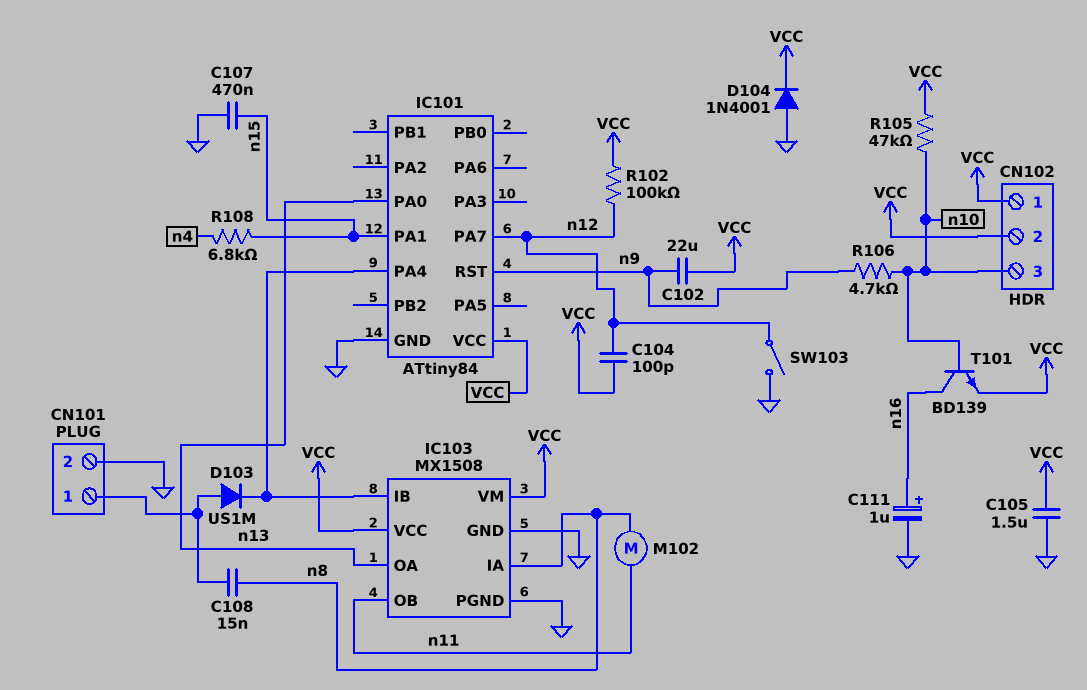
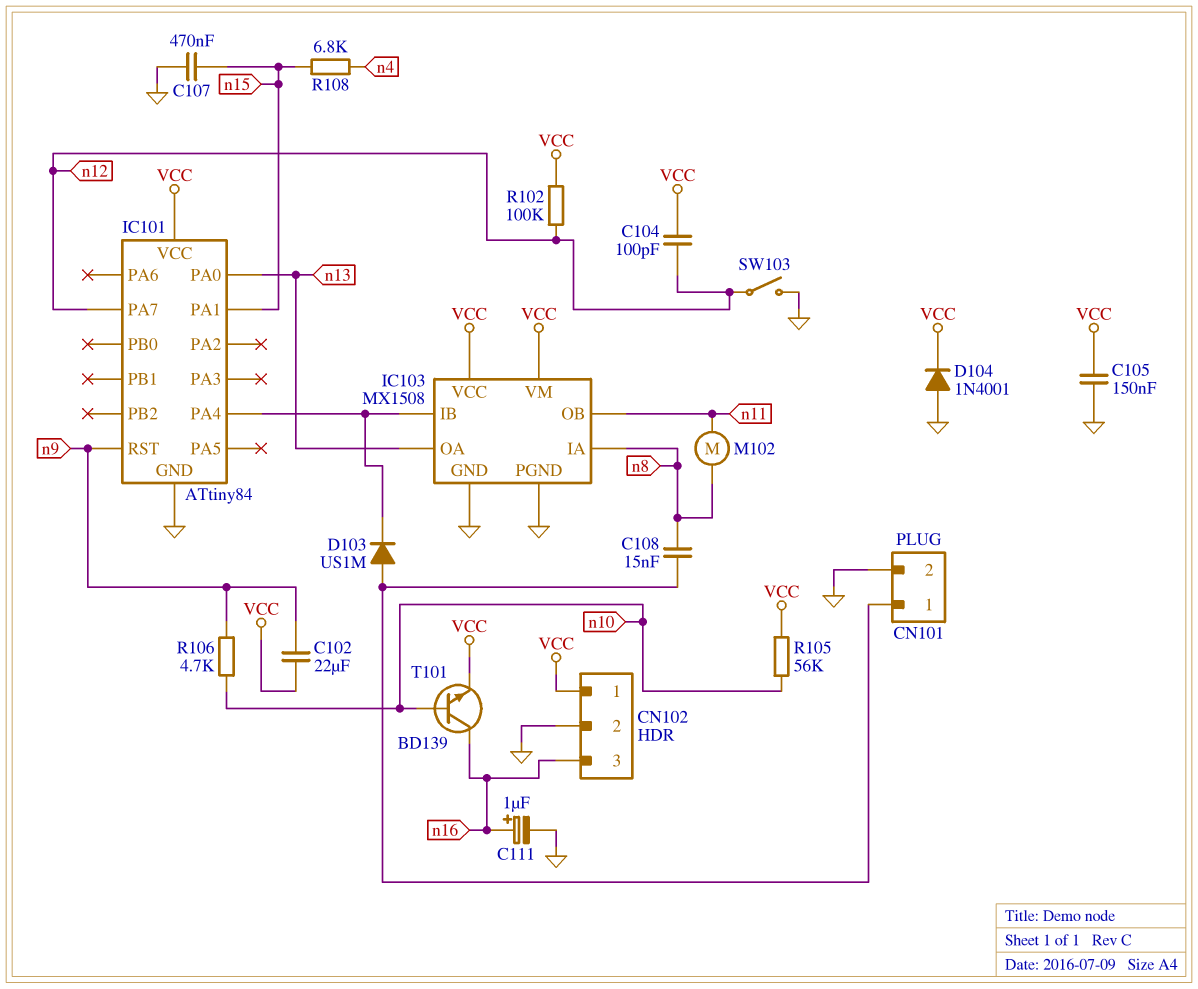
C105: 1.5uF (GND, VCC) -> 150nF (GND, VCC)
CN102 pin 2: VCC -> GND
CN102 pin 3: n10 -> n16
R105: 47k (VCC, n10) -> 56k (VCC, n10)

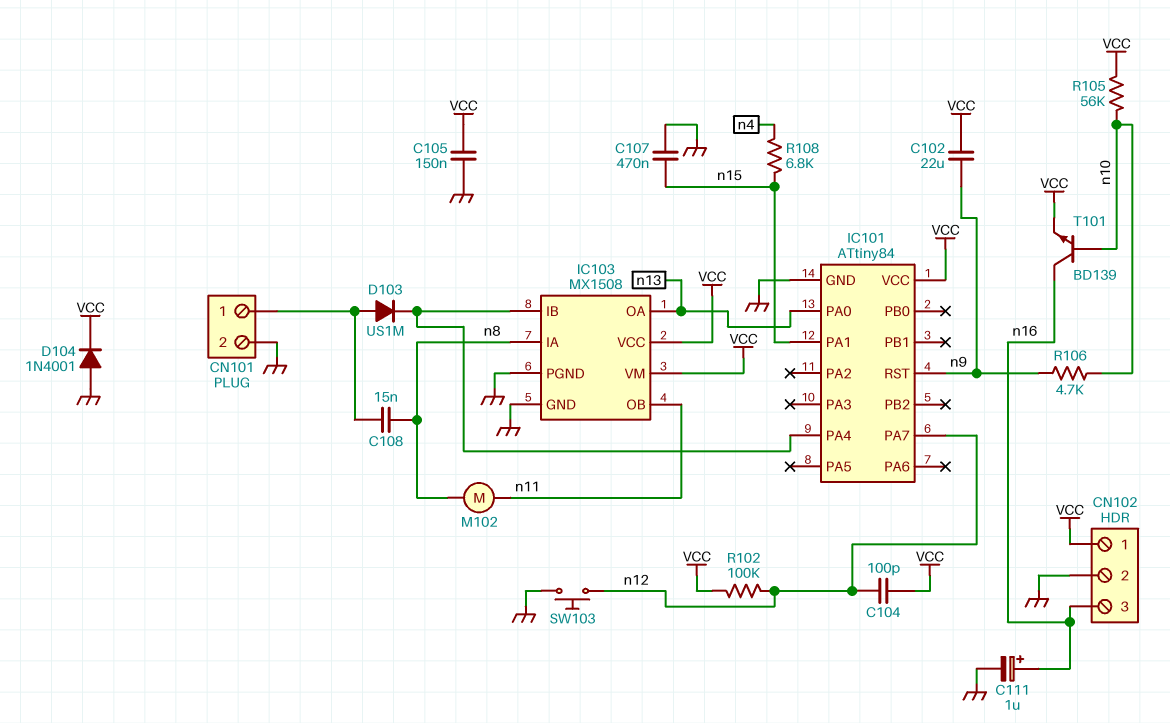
SW103: switch (GND, n12) -> button (GND, n12)

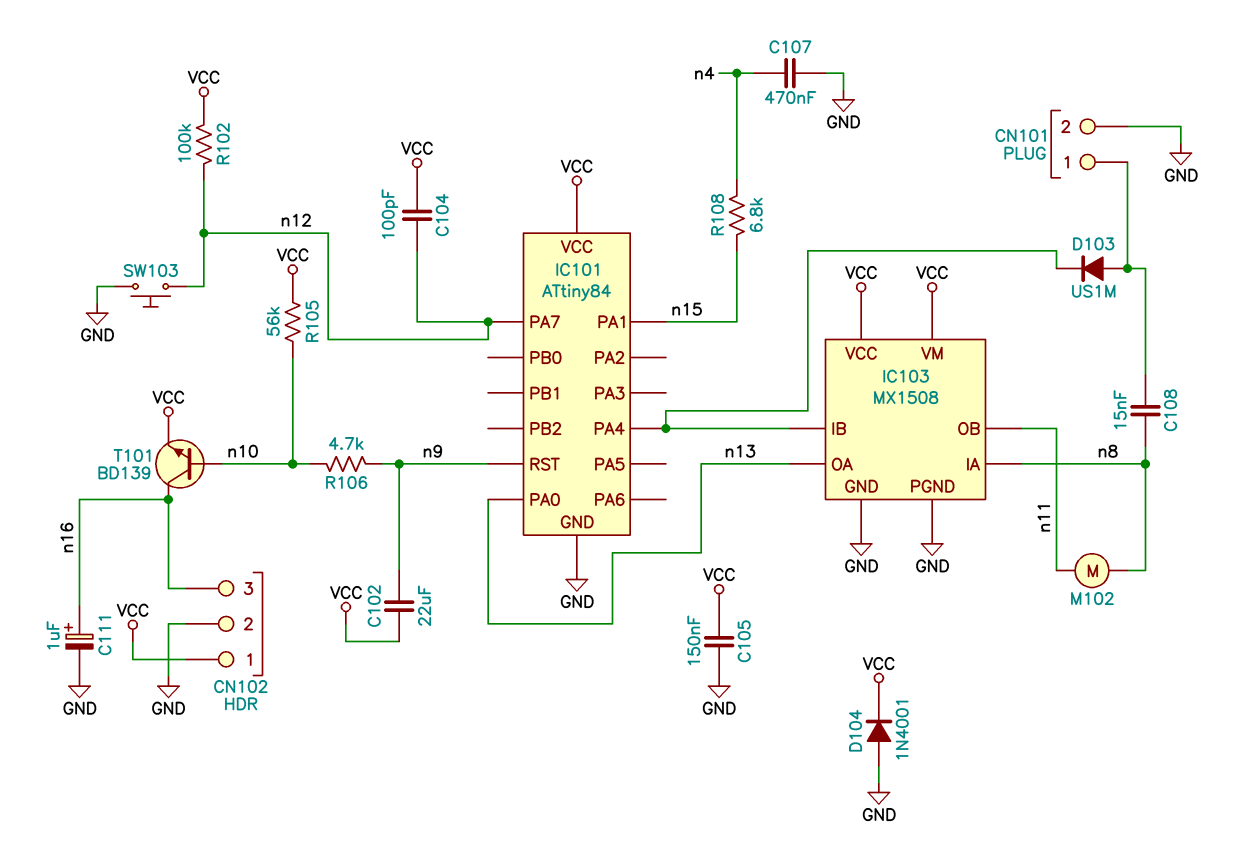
C107: 470nF (GND, n15) -> 470nF (GND, n4)

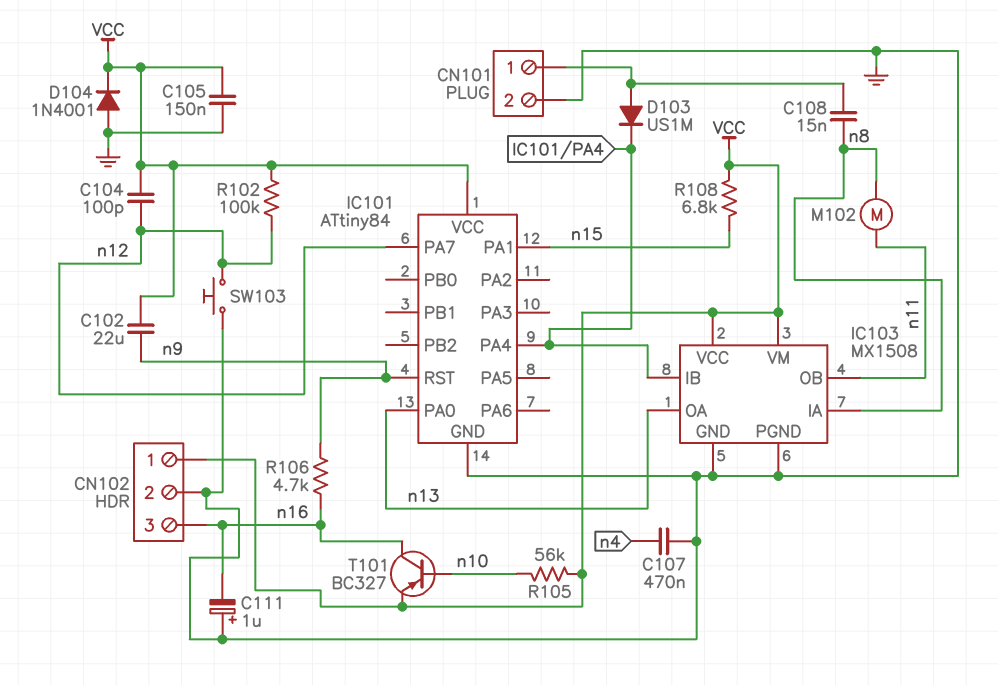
C111: 1uF (plus n16, minus GND) -> 1uF (plus GND, minus n16)
R106: 4.7k (n9, n10) -> 4.7k (n9, n16)
R108: 6.8k (n4, n15) -> 6.8k (VCC, n15)
T101: NPN BD139 (B n10, C n16, E VCC) -> PNP BC327 (B n10, C n16, E VCC)

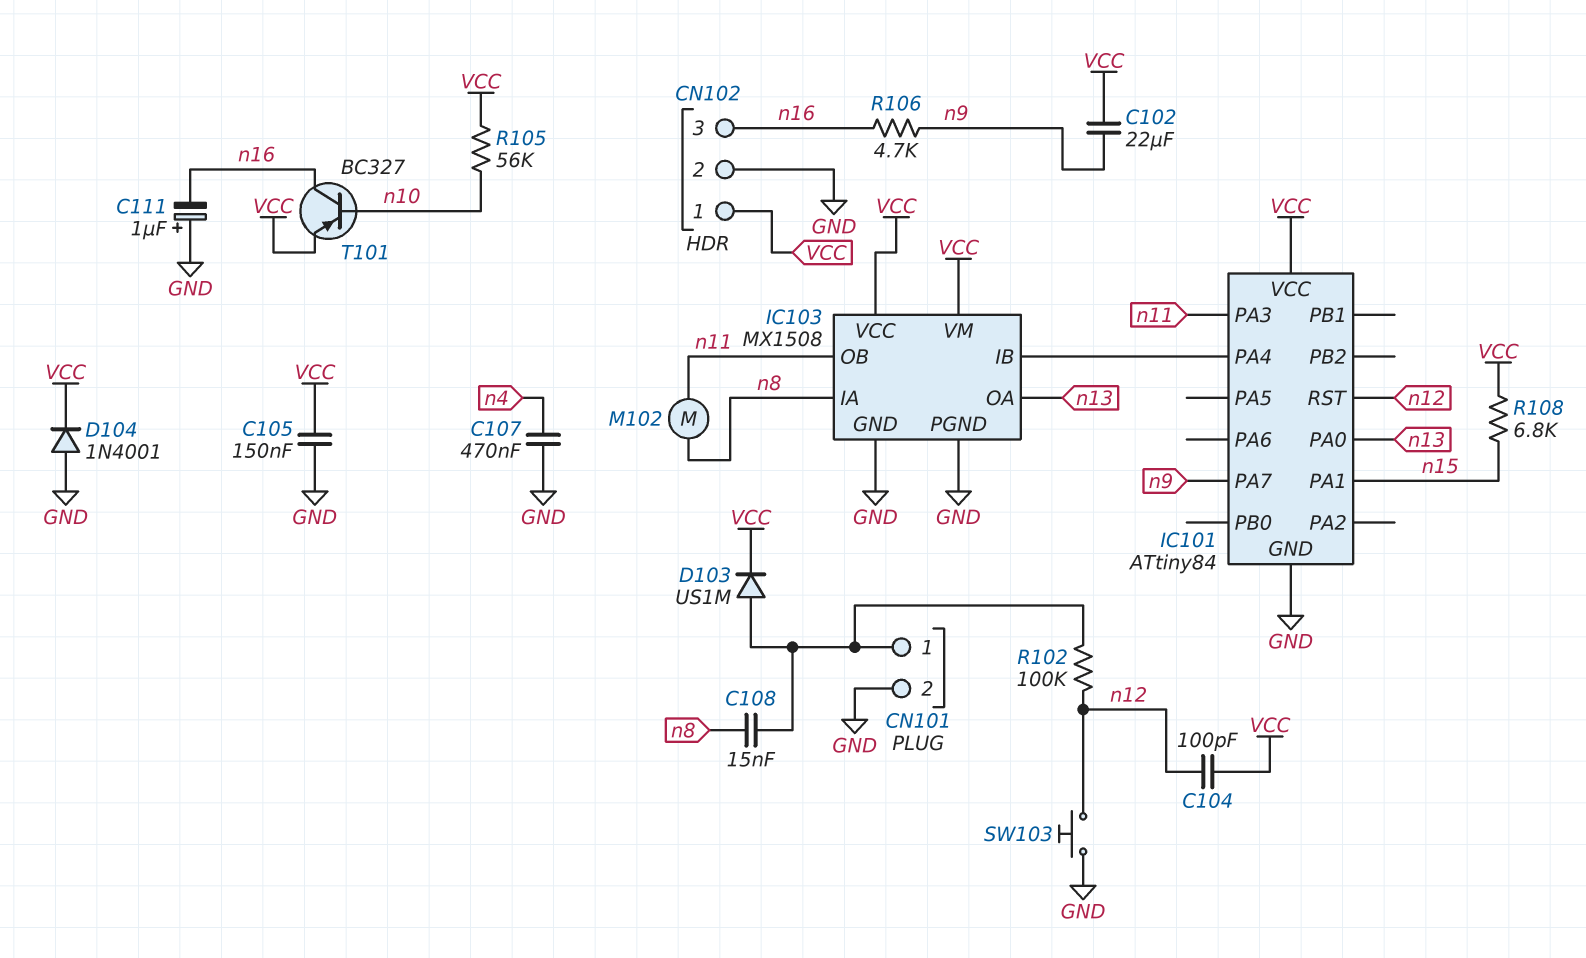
D103: diode US1M (A CN101/1, K IC101/PA4) -> diode US1M (A CN101/1, K VCC)
IC101 pin PA3: none -> n11
IC101 pin PA7: n12 -> n9
IC101 pin RST: n9 -> n12
R102: 100k (VCC, n12) -> 100k (CN101/1, n12)

